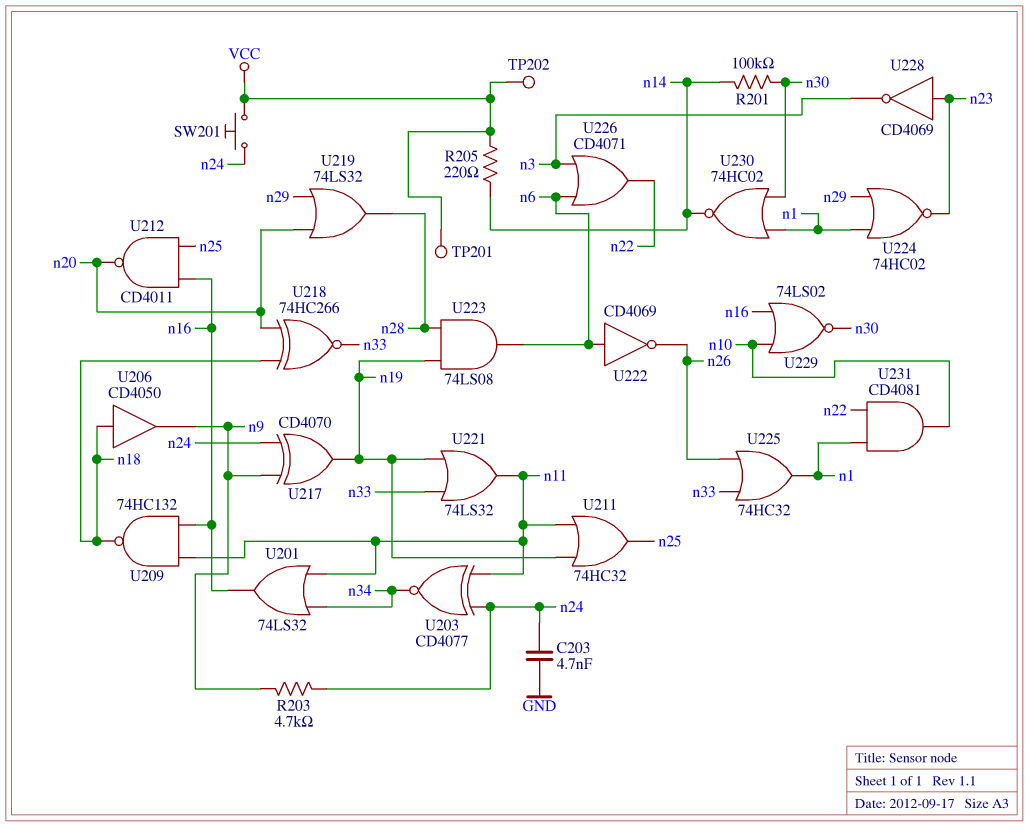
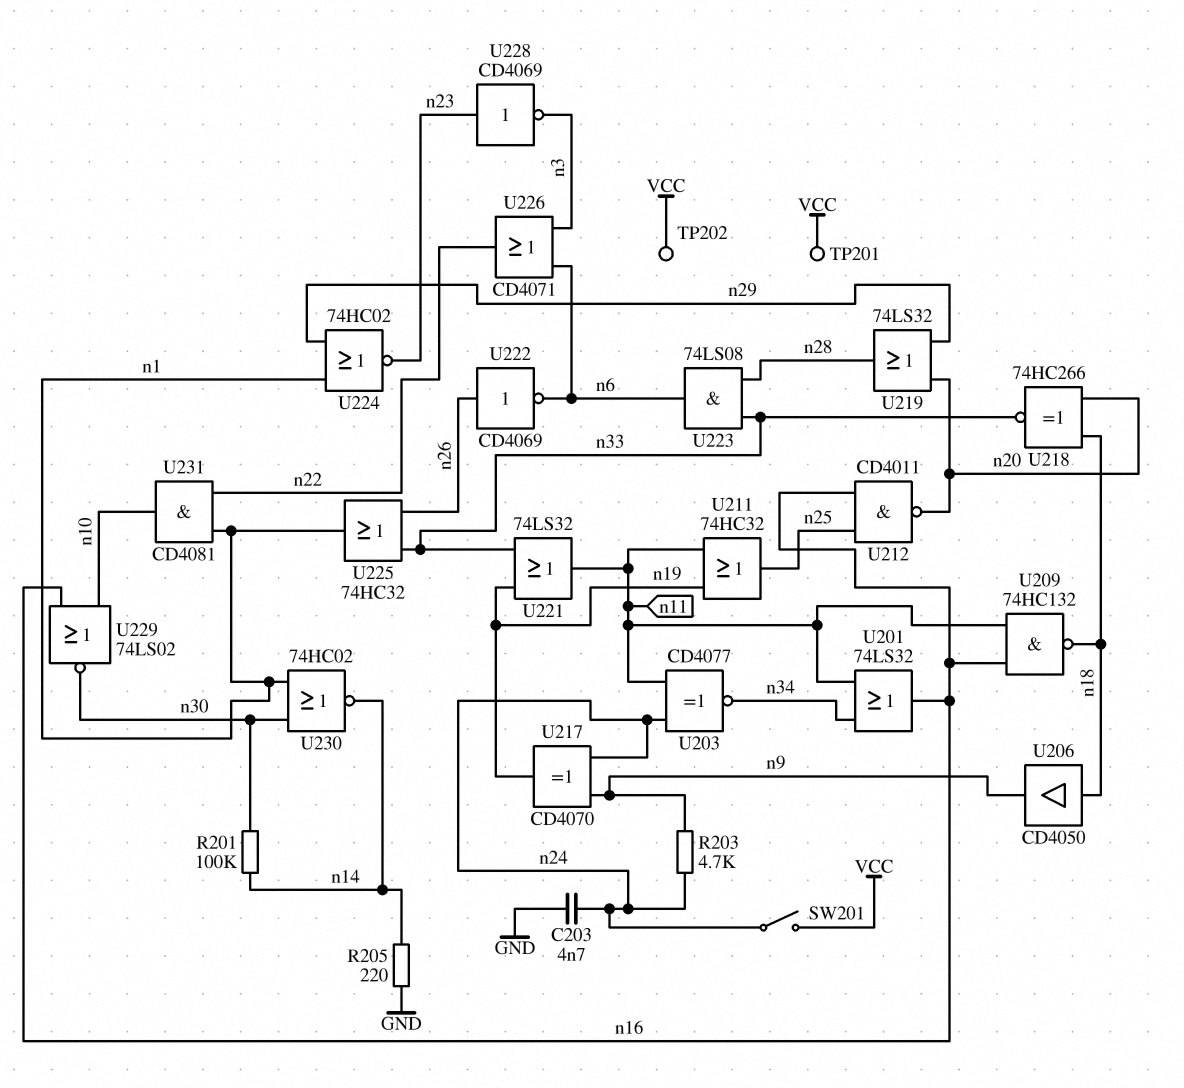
R205: 220 (VCC, n14) -> 220 (GND, n14)
SW201: button (VCC, n24) -> switch (VCC, n24)
U222: NOT CD4069 (in n6, out n26) -> NOT CD4069 (in n26, out n6)
U223: AND 74LS08 (in n19, in n28, out n6) -> AND 74LS08 (in n28, in n33, out n6)

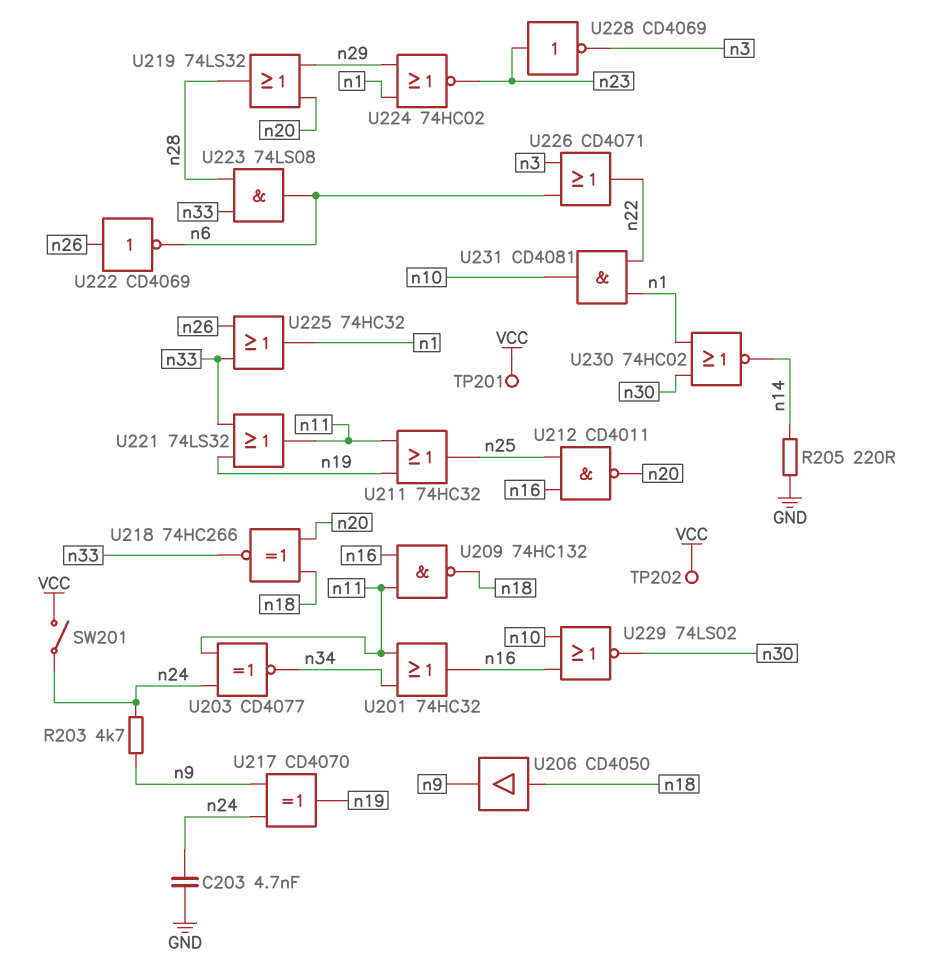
R201: 100k (n14, n30) -> none
U201: OR 74LS32 (in n11, in n34, out n16) -> OR 74HC32 (in n11, in n34, out n16)

